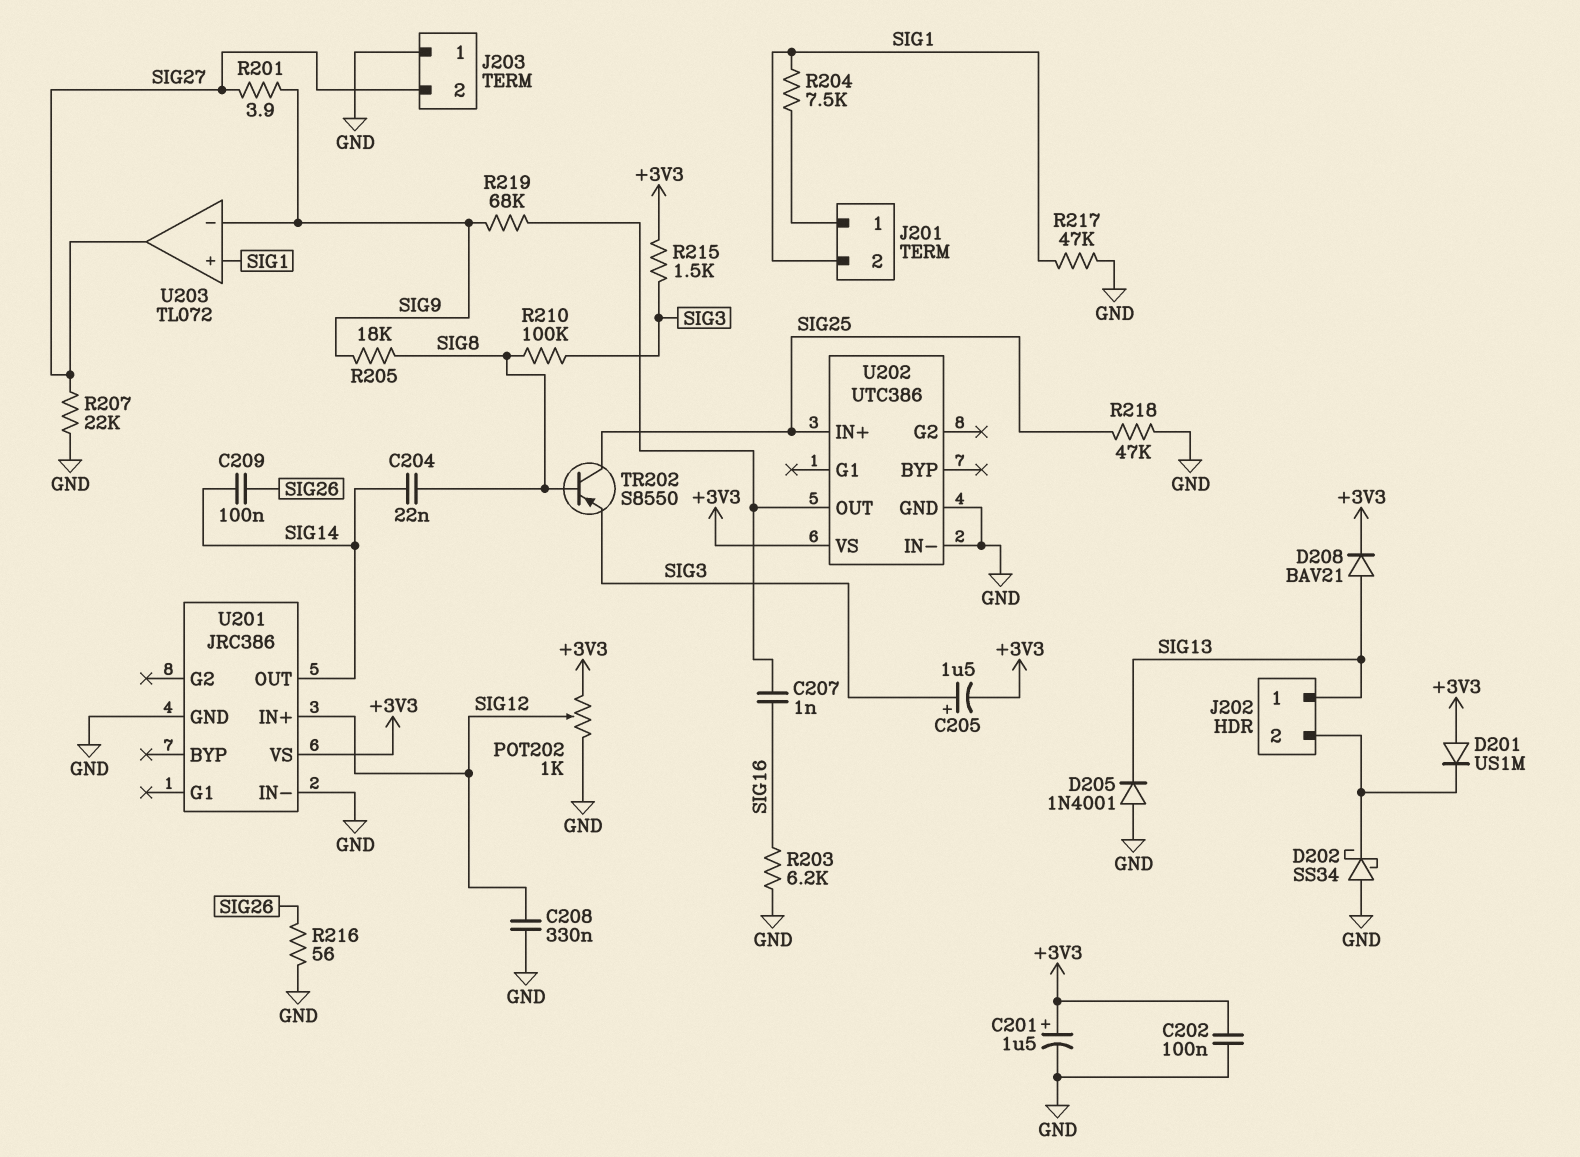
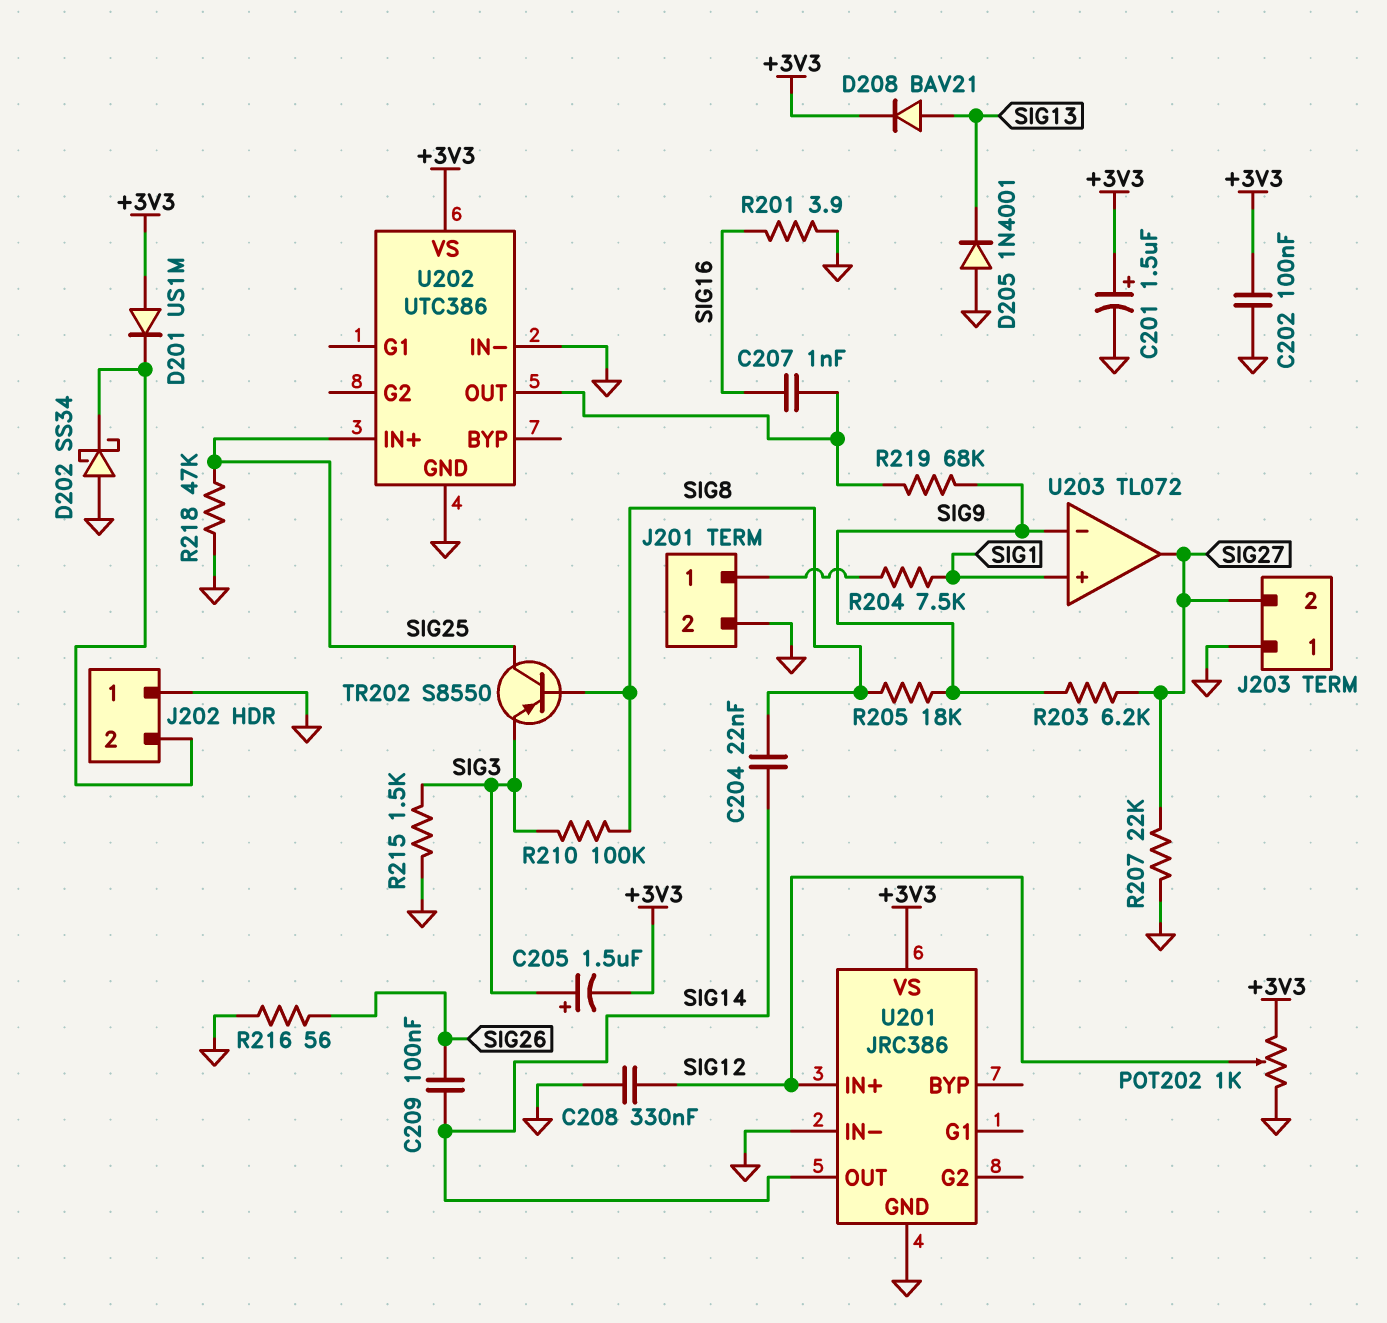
J201 pin 2: SIG1 -> GND
J202 pin 1: SIG13 -> GND
R201: 3.9 (SIG9, SIG27) -> 3.9 (GND, SIG16)
R203: 6.2k (GND, SIG16) -> 6.2k (SIG9, SIG27)
R215: 1.5k (+3V3, SIG3) -> 1.5k (GND, SIG3)
R217: 47k (GND, SIG1) -> none

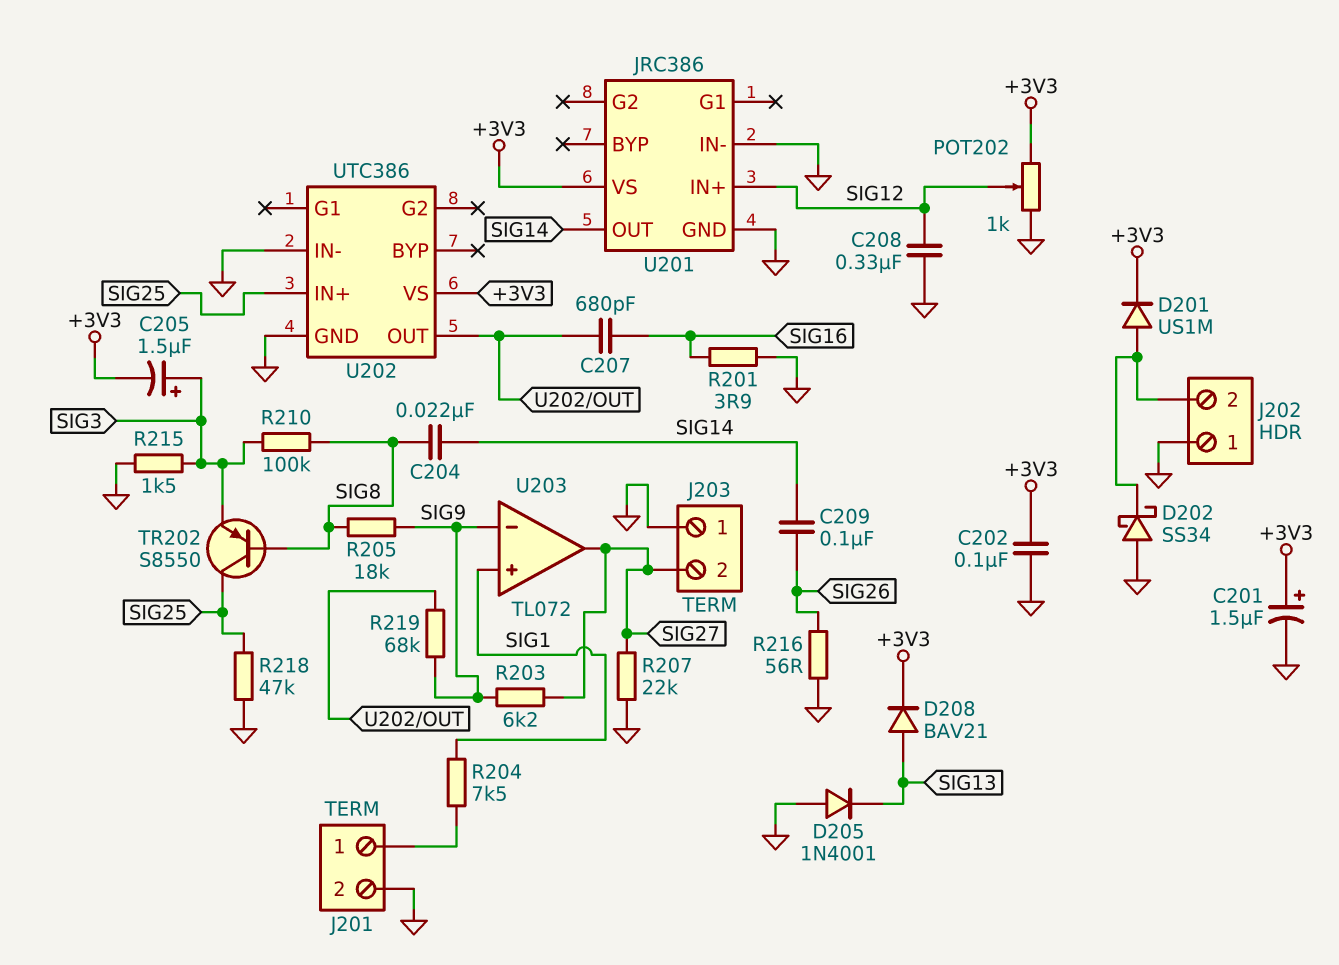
C207: 1nF (SIG16, U202/OUT) -> 680pF (SIG16, U202/OUT)
D201: diode US1M (A +3V3, K J202/2) -> diode US1M (A J202/2, K +3V3)

